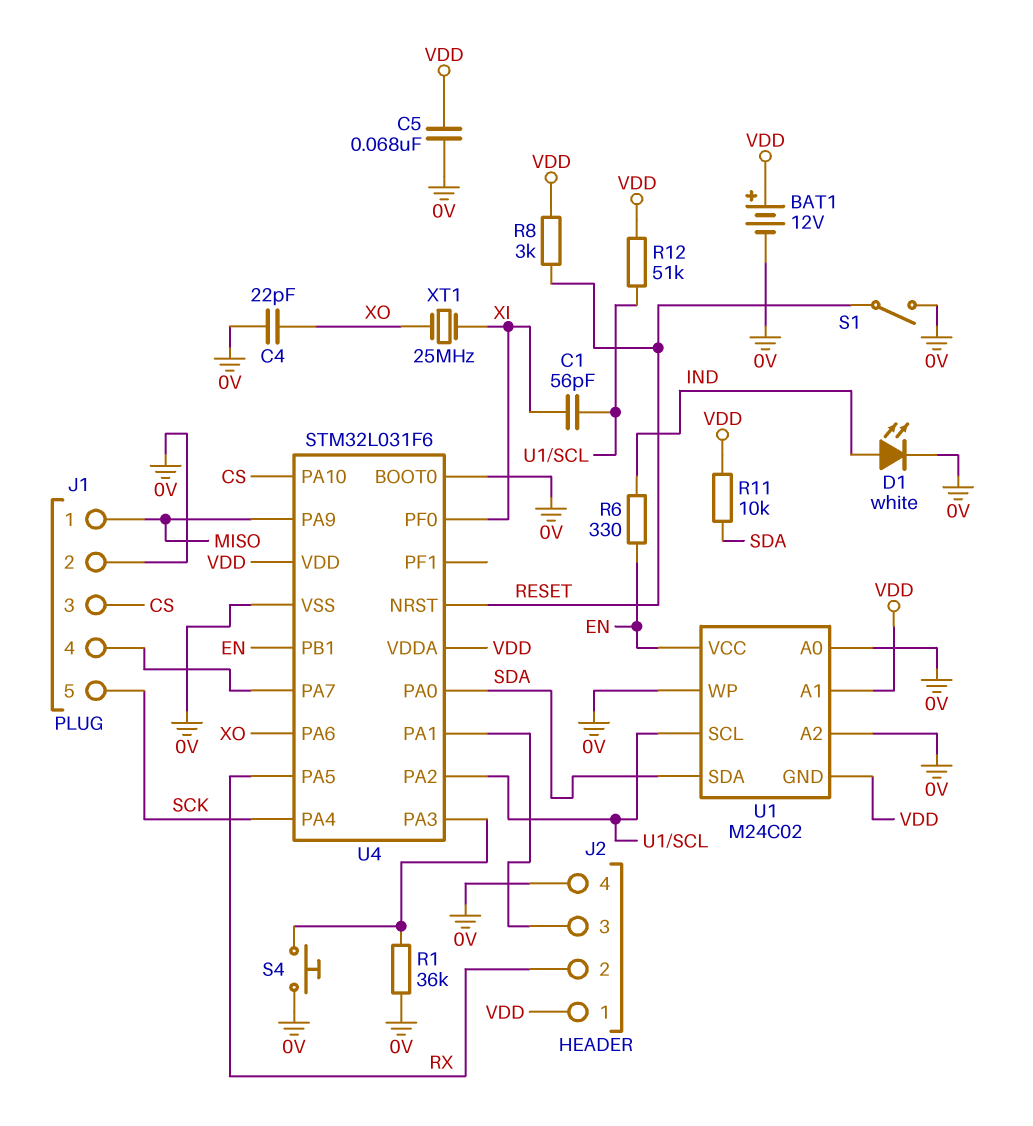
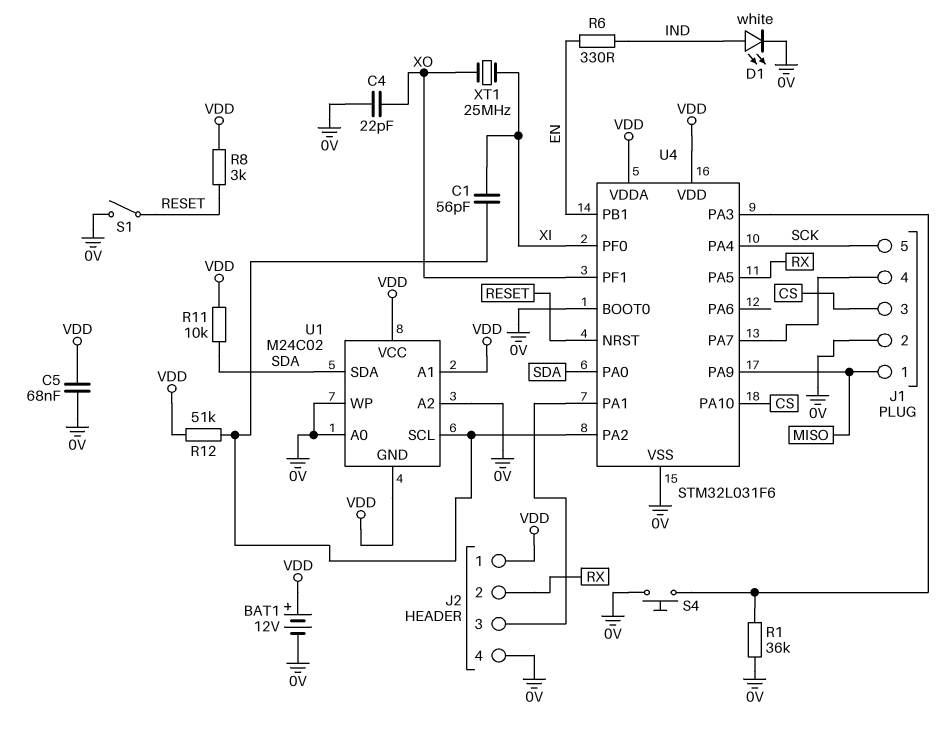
U1 pin VCC: EN -> VDD
U4 pin PA6: XO -> none
U4 pin PF1: none -> XO

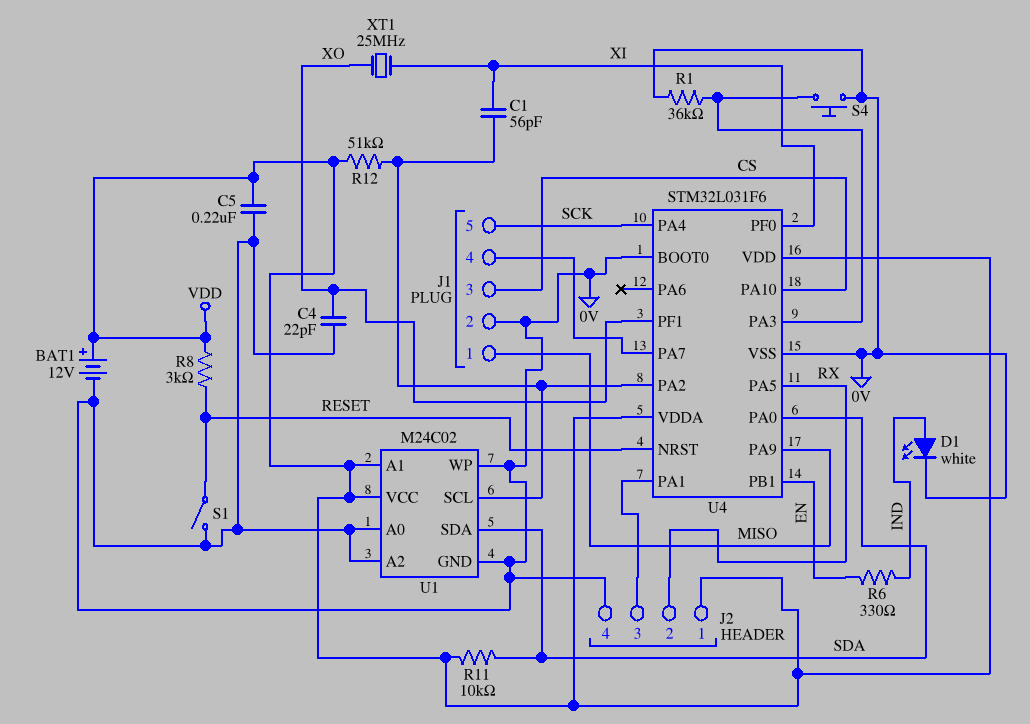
C5: 68nF (0V, VDD) -> 220nF (0V, VDD)
U1 pin GND: VDD -> 0V

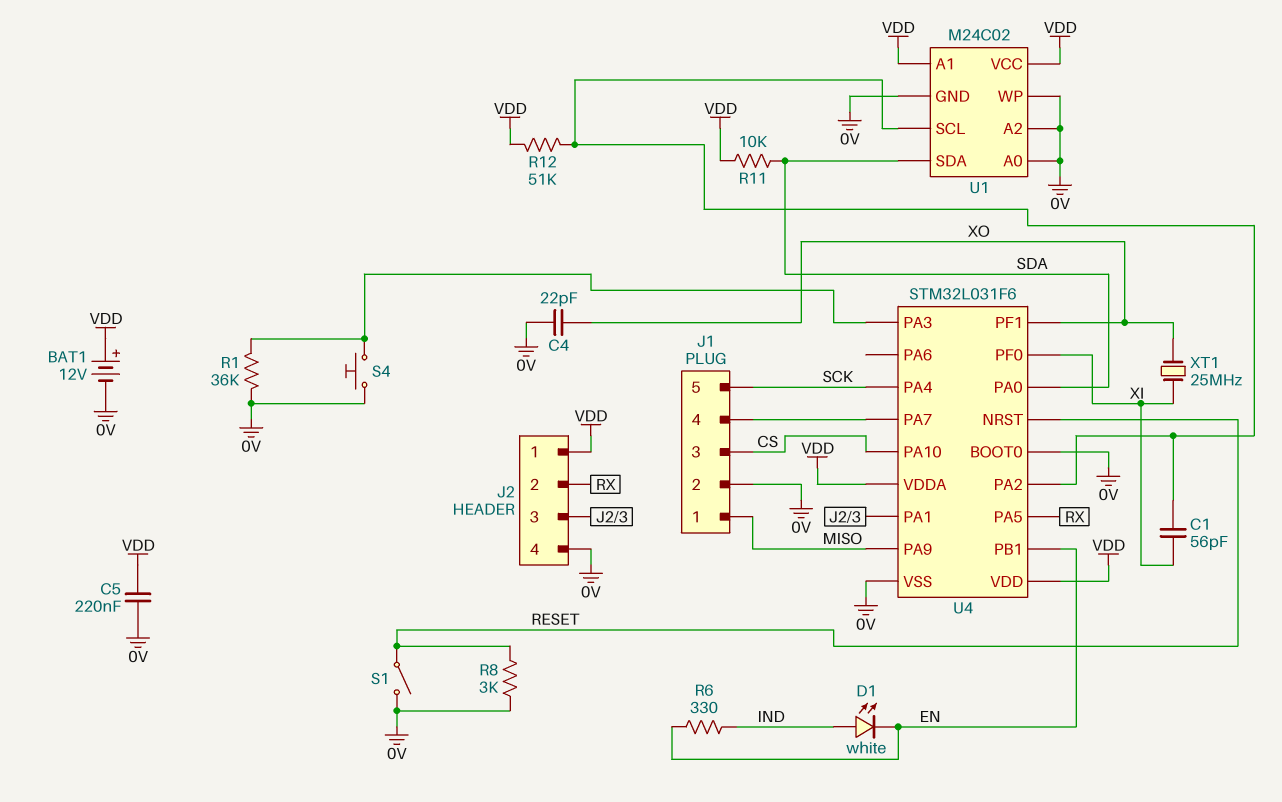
D1: LED white (A IND, K 0V) -> LED white (A IND, K EN)
R8: 3k (RESET, VDD) -> 3k (0V, RESET)

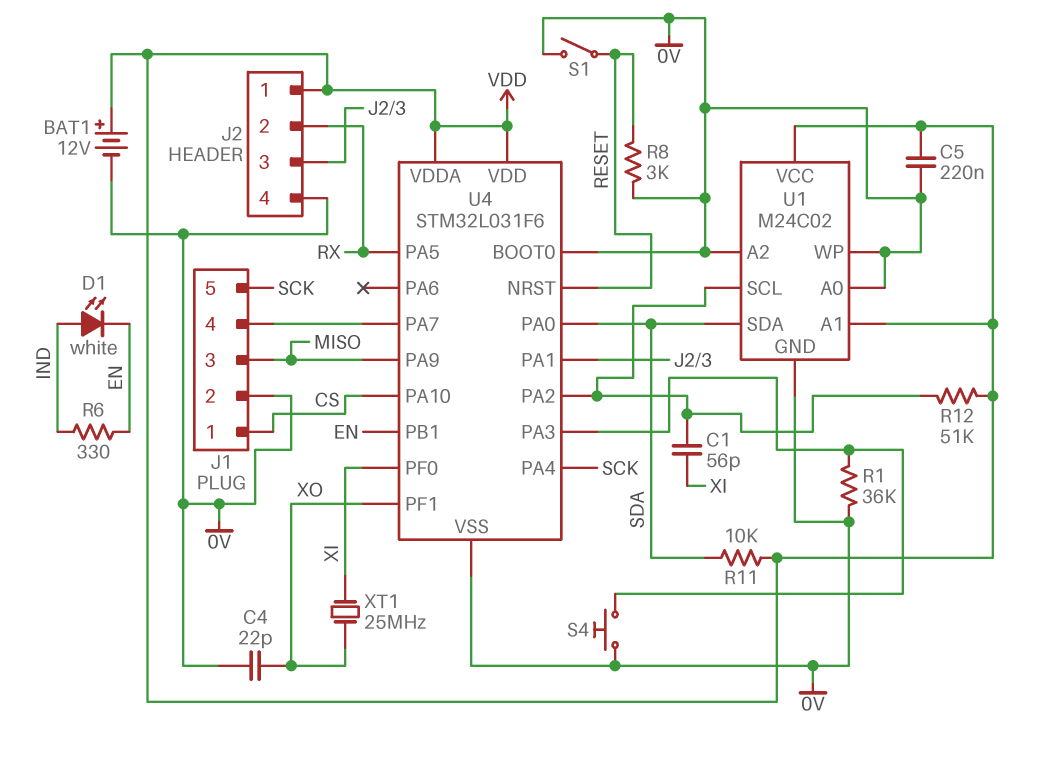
J1 pin 1: MISO -> CS
J1 pin 3: CS -> MISO

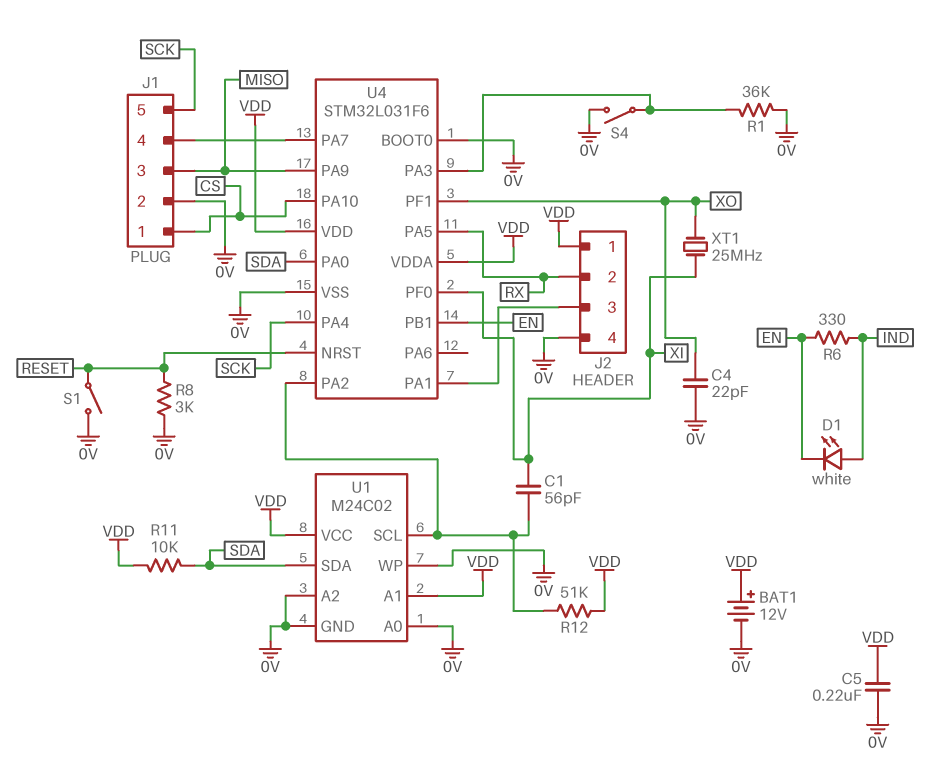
S4: button (0V, U4/PA3) -> switch (0V, U4/PA3)

